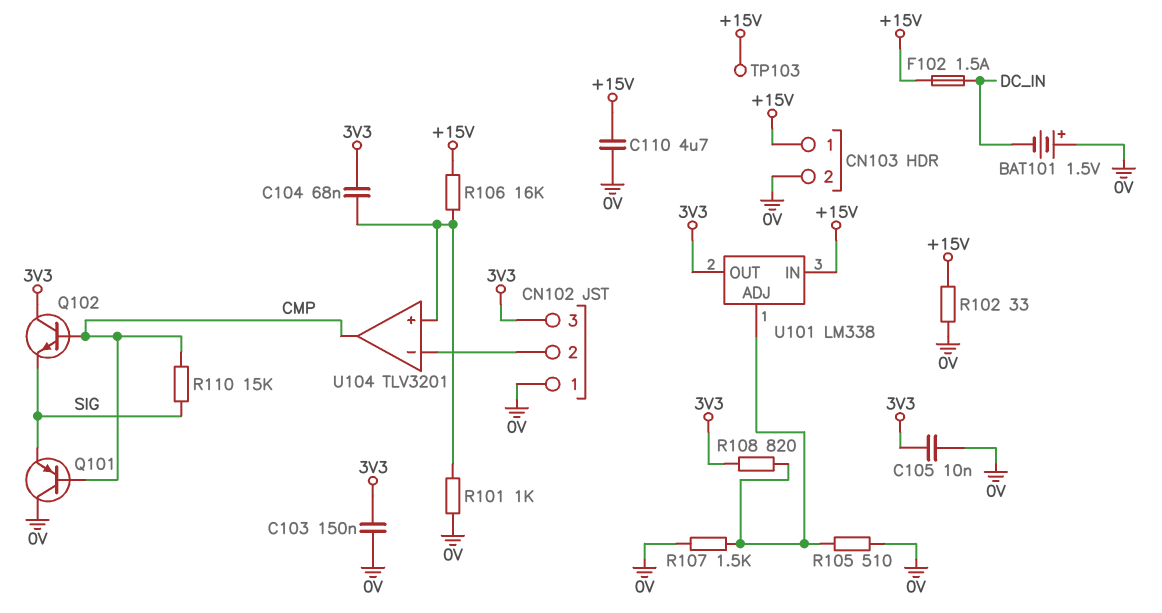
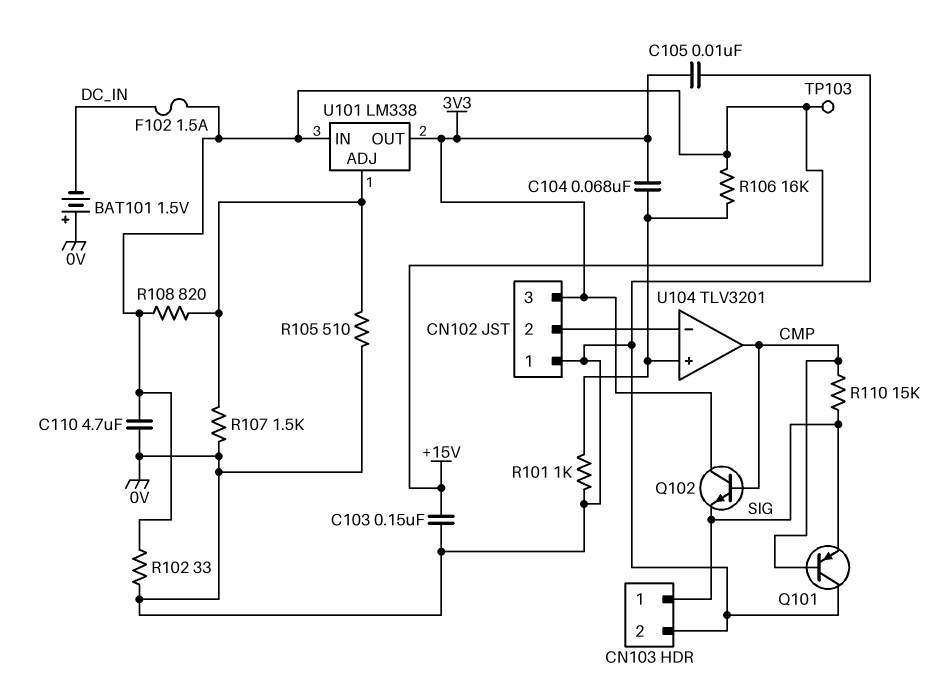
C103: 150nF (0V, 3V3) -> 150nF (+15V, 0V)
CN103 pin 1: +15V -> SIG
R108: 820 (3V3, U101/ADJ) -> 820 (+15V, U101/ADJ)

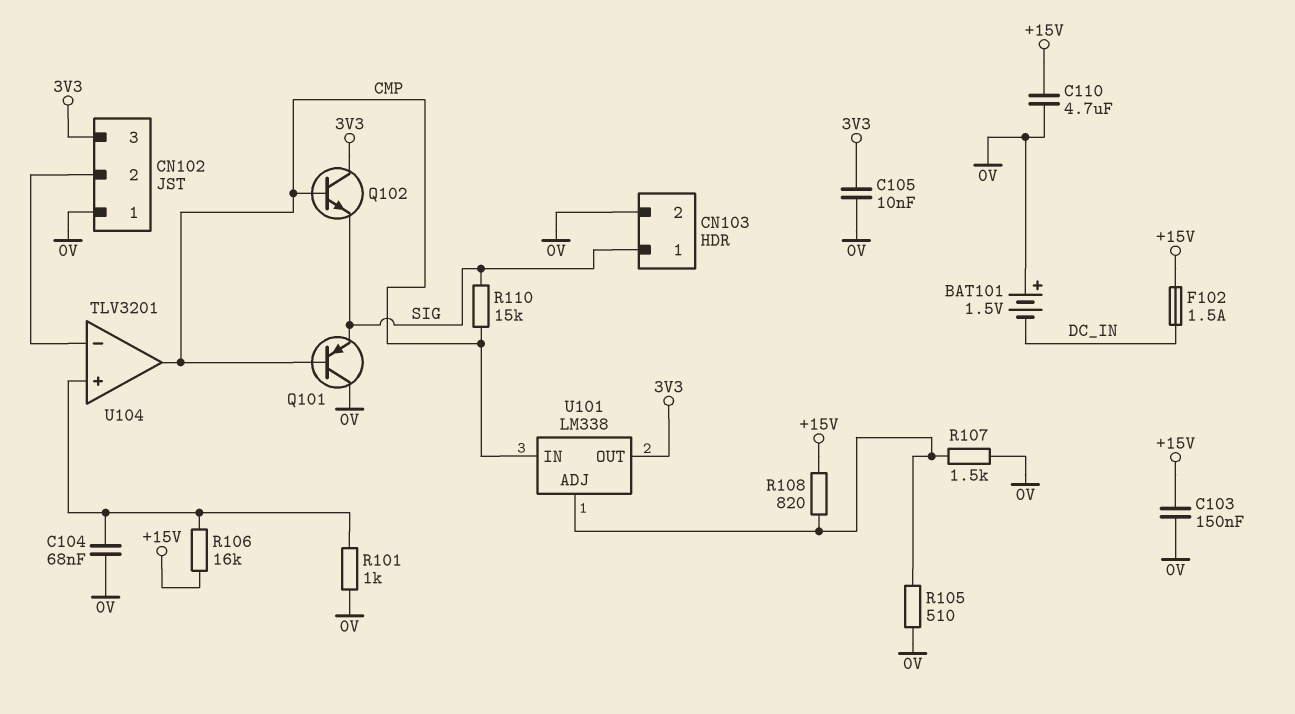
C104: 68nF (3V3, U104/in+) -> 68nF (0V, U104/in+)
R102: 33 (+15V, 0V) -> none
TP103: test point (+15V) -> none
U101 pin IN: +15V -> CMP

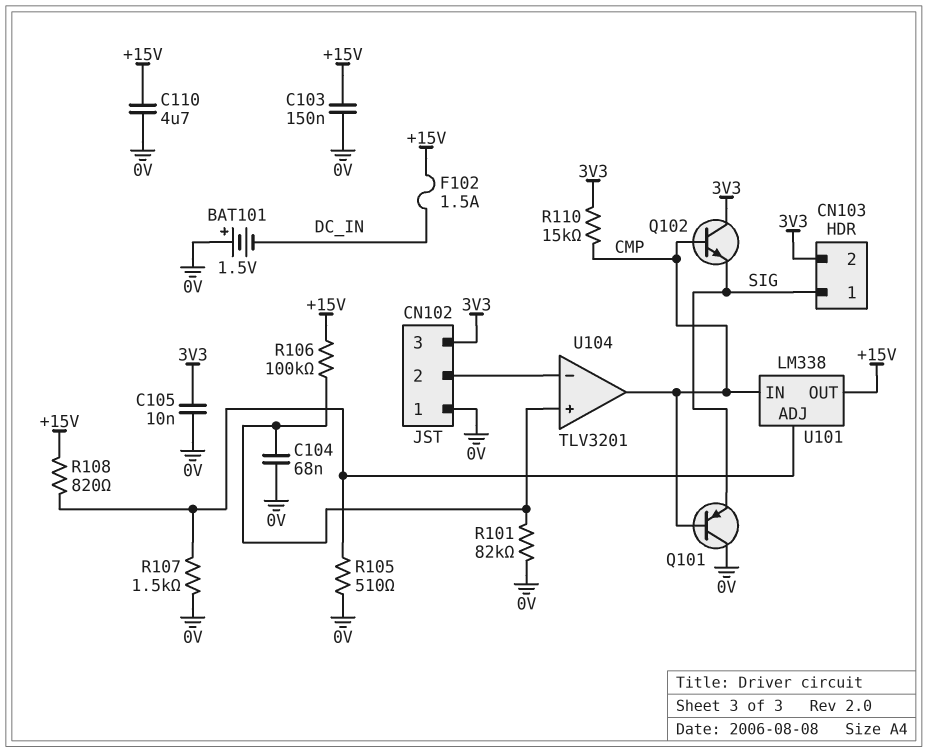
CN103 pin 2: 0V -> 3V3
R101: 1k (0V, U104/in+) -> 82k (0V, U104/in+)
R106: 16k (+15V, U104/in+) -> 100k (+15V, U104/in+)
R110: 15k (CMP, SIG) -> 15k (3V3, CMP)
U101 pin OUT: 3V3 -> +15V

